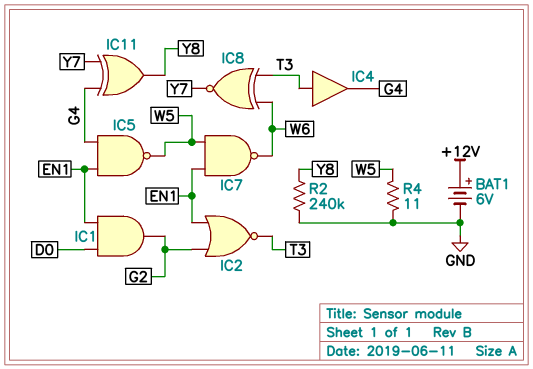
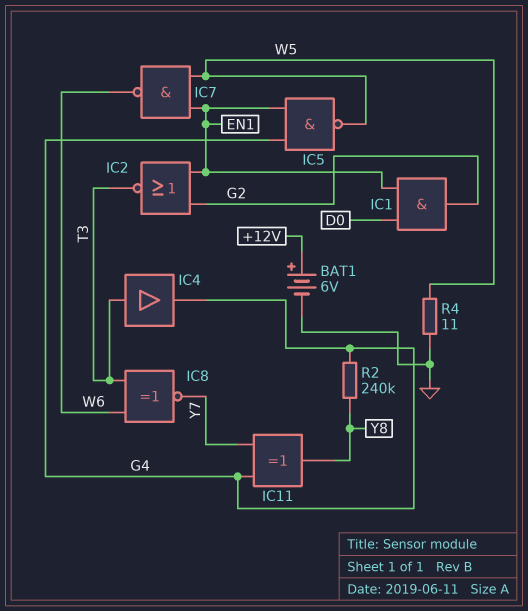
R2: 240k (GND, Y8) -> 240k (G4, Y8)

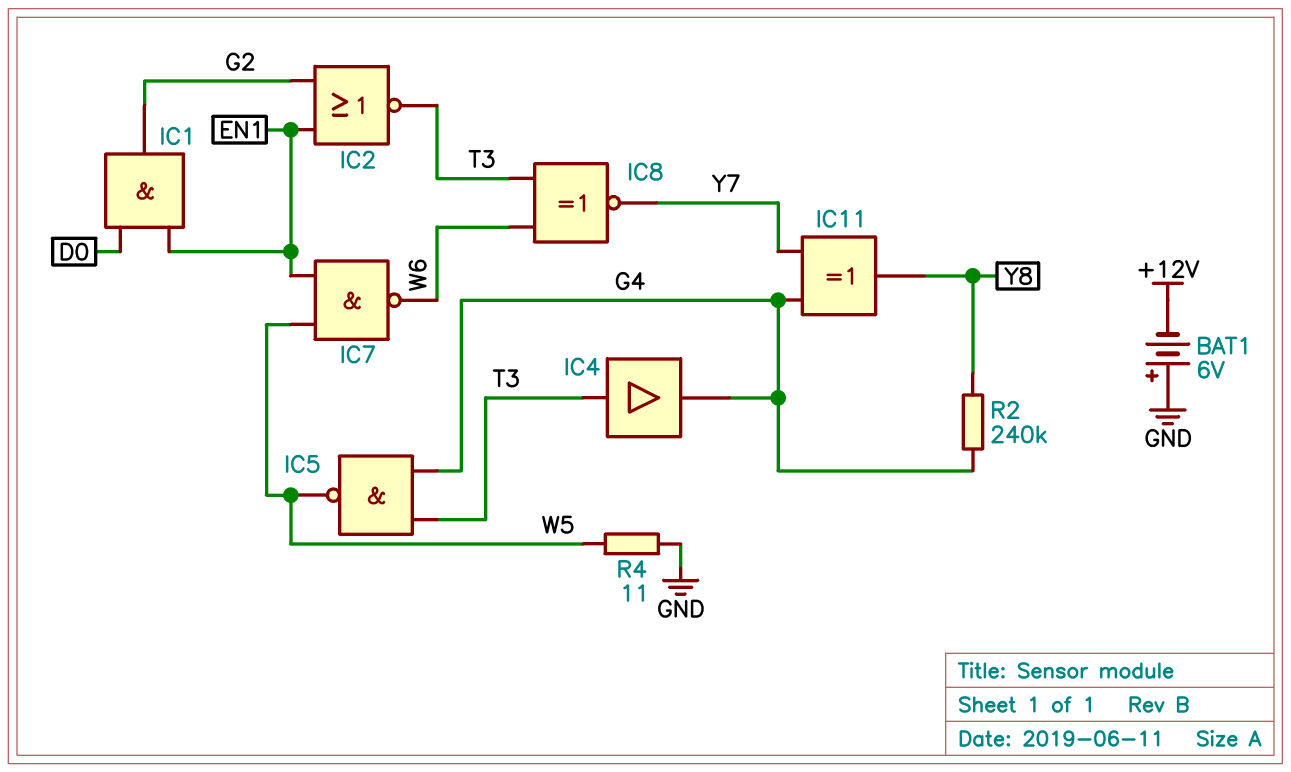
BAT1: 6V (plus +12V, minus GND) -> 6V (plus GND, minus +12V)
IC5: NAND (in EN1, in G4, out W5) -> NAND (in G4, in T3, out W5)

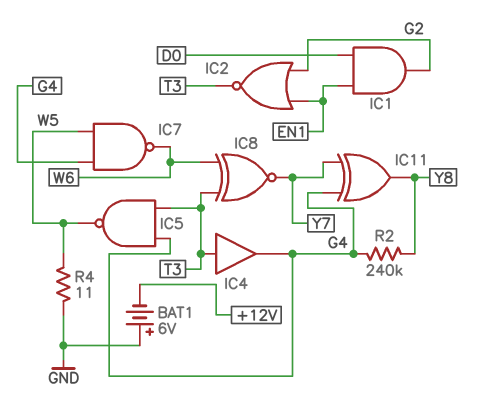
IC7: NAND (in EN1, in W5, out W6) -> NAND (in G4, in W5, out W6)

